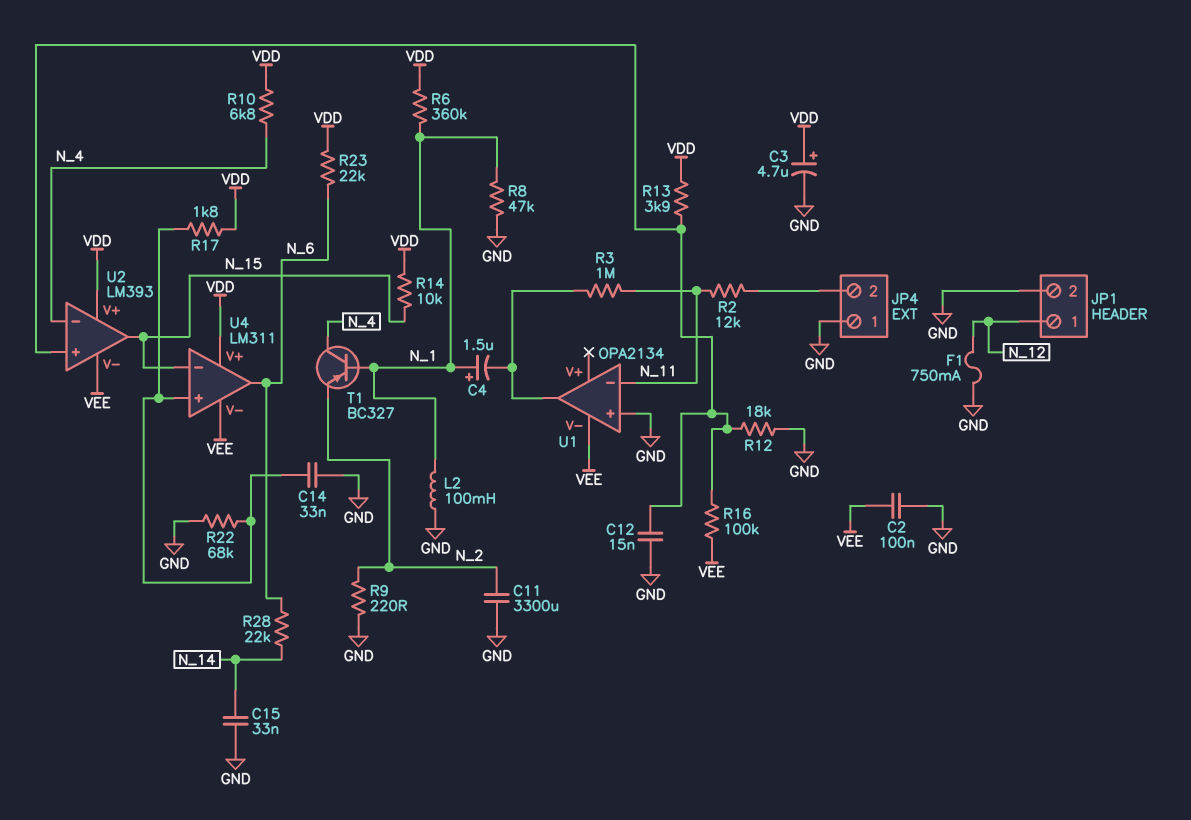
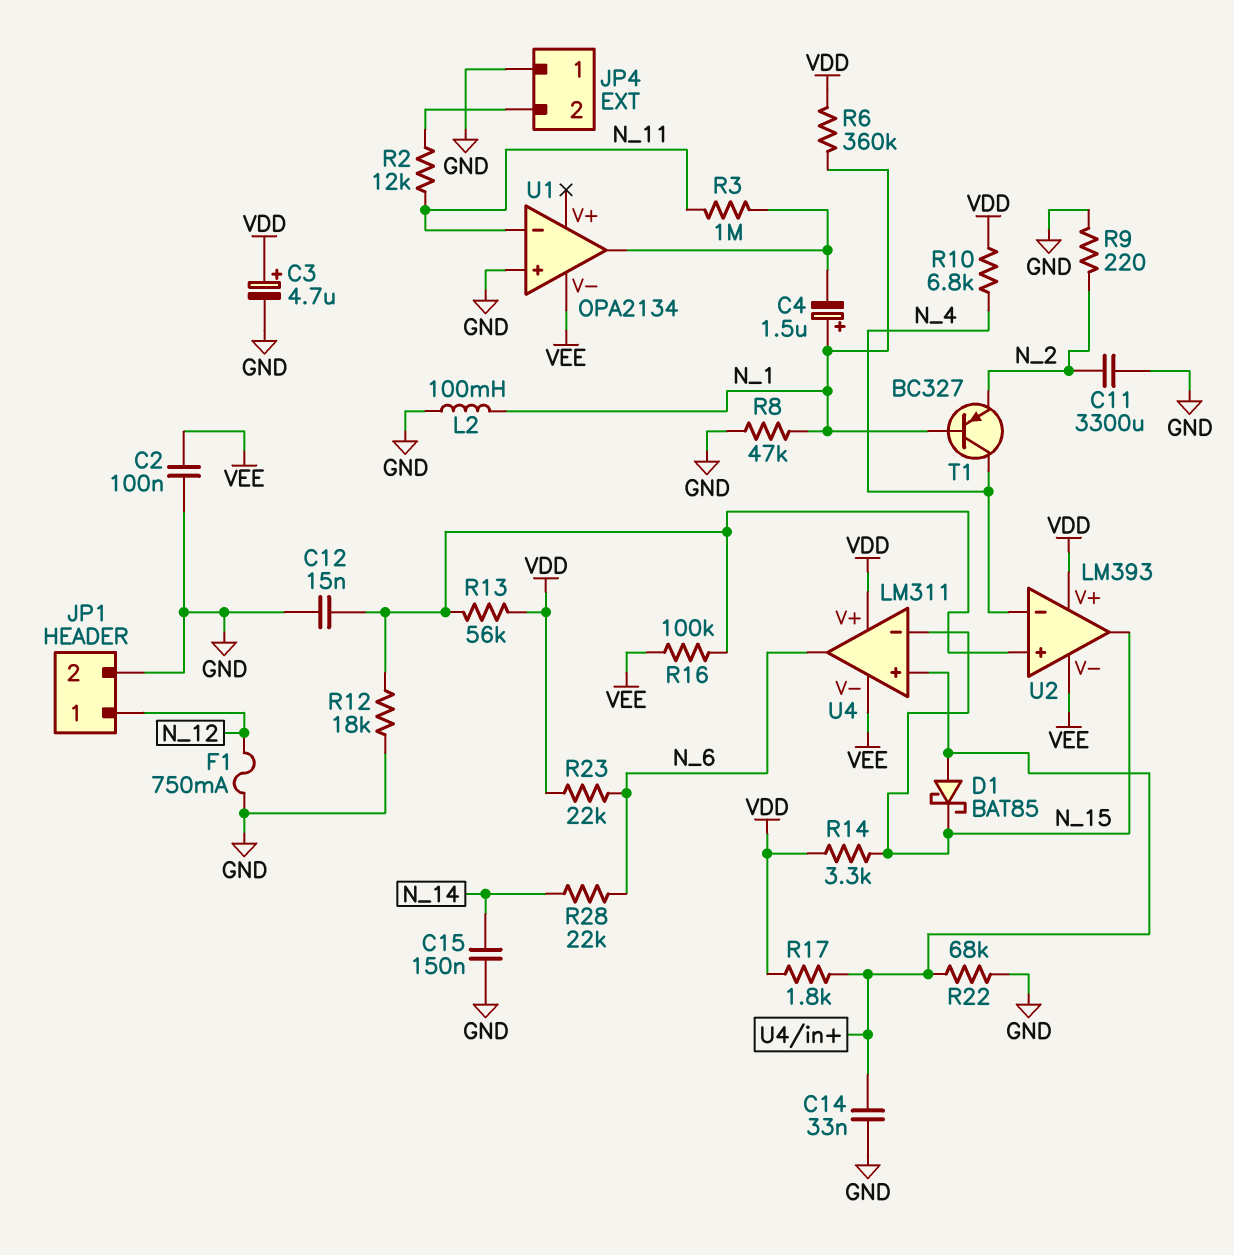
C15: 33nF (GND, N_14) -> 150nF (GND, N_14)
D1: none -> schottky BAT85 (A U4/in+, K N_15)
R13: 3.9k (U2/in+, VDD) -> 56k (U2/in+, VDD)
R14: 10k (N_15, VDD) -> 3.3k (N_15, VDD)

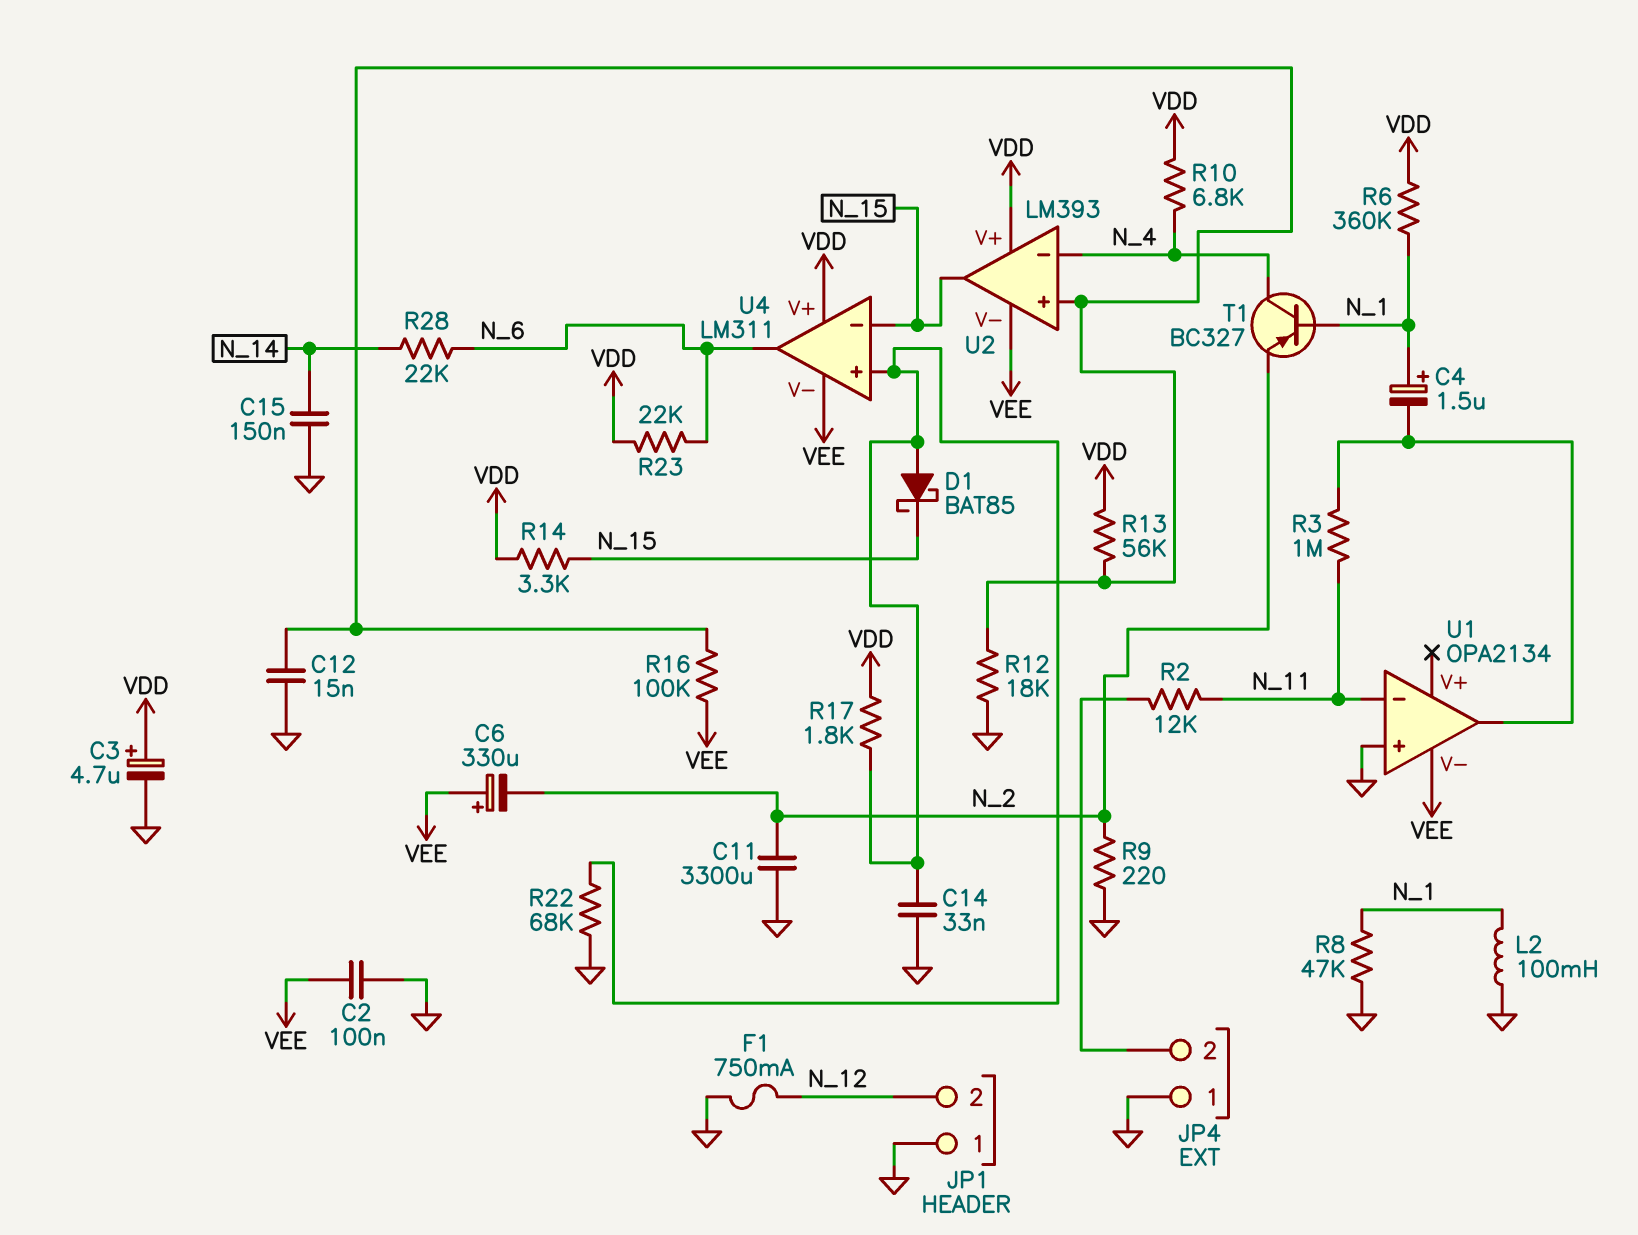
C6: none -> 330uF (plus VEE, minus N_2)
JP1 pin 1: N_12 -> GND
JP1 pin 2: GND -> N_12

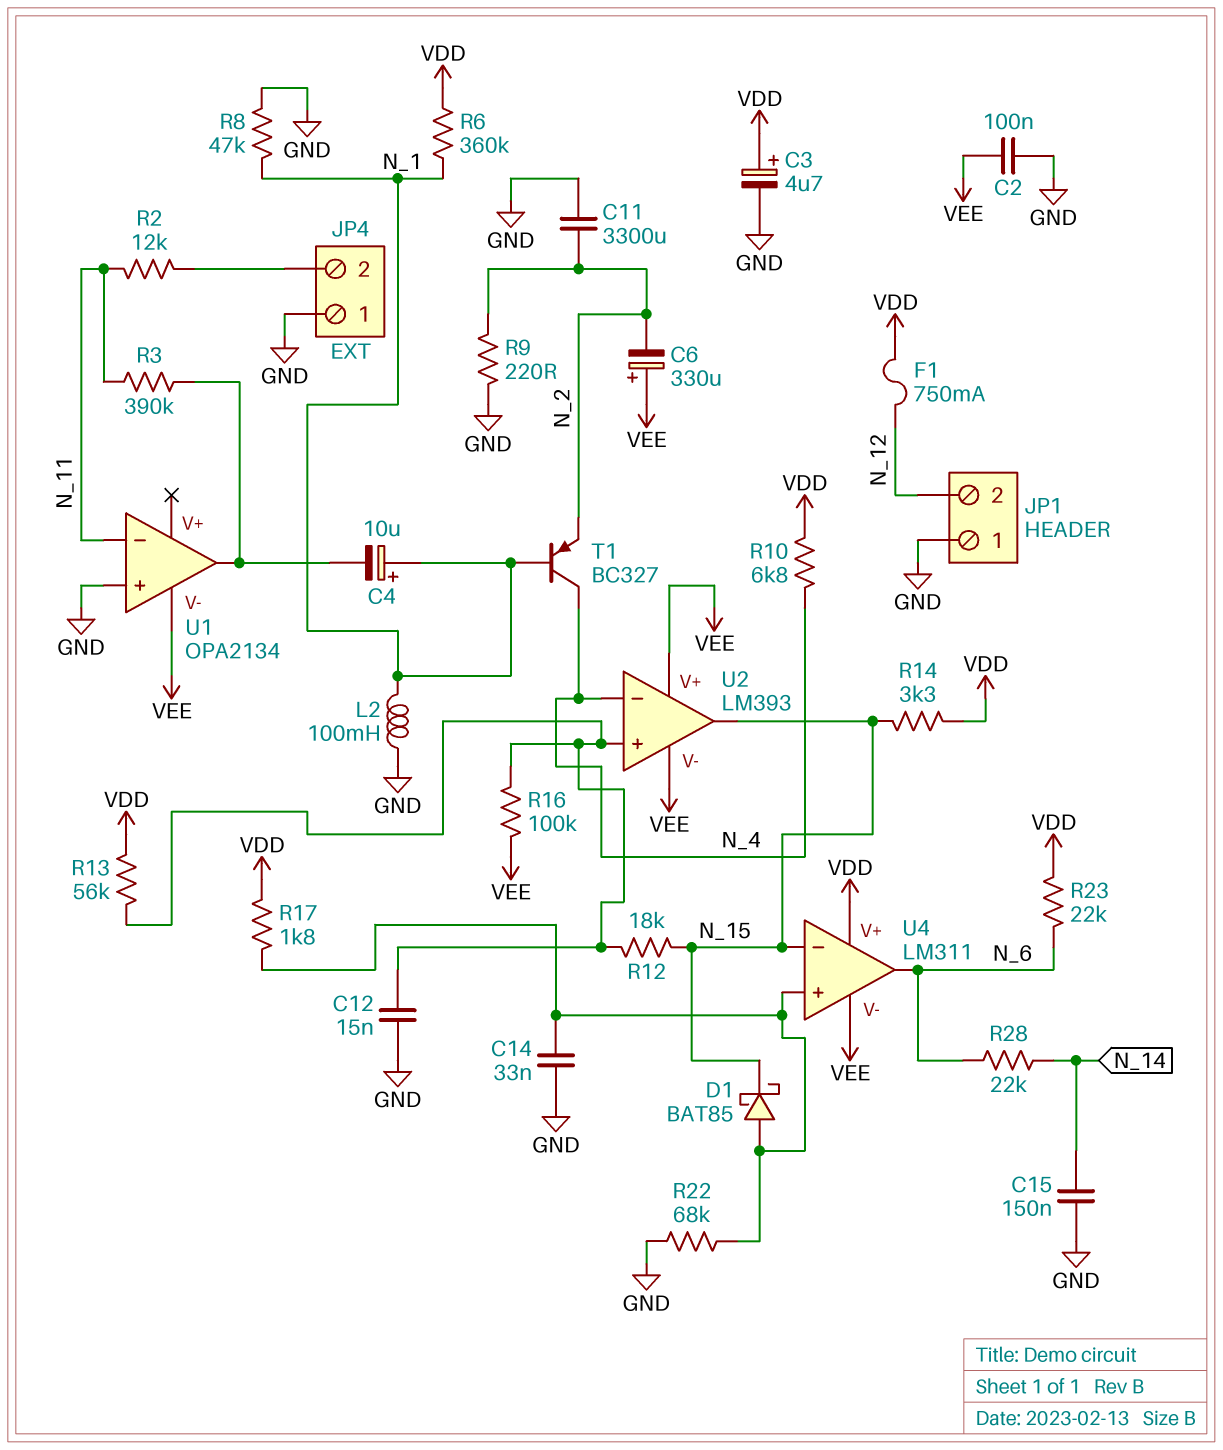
C4: 1.5uF (plus N_1, minus U1/out) -> 10uF (plus N_1, minus U1/out)
F1: 750mA (GND, N_12) -> 750mA (N_12, VDD)
R3: 1M (N_11, U1/out) -> 390k (N_11, U1/out)
R12: 18k (GND, U2/in+) -> 18k (N_15, U2/in+)
U2 pin V+: VDD -> VEE

